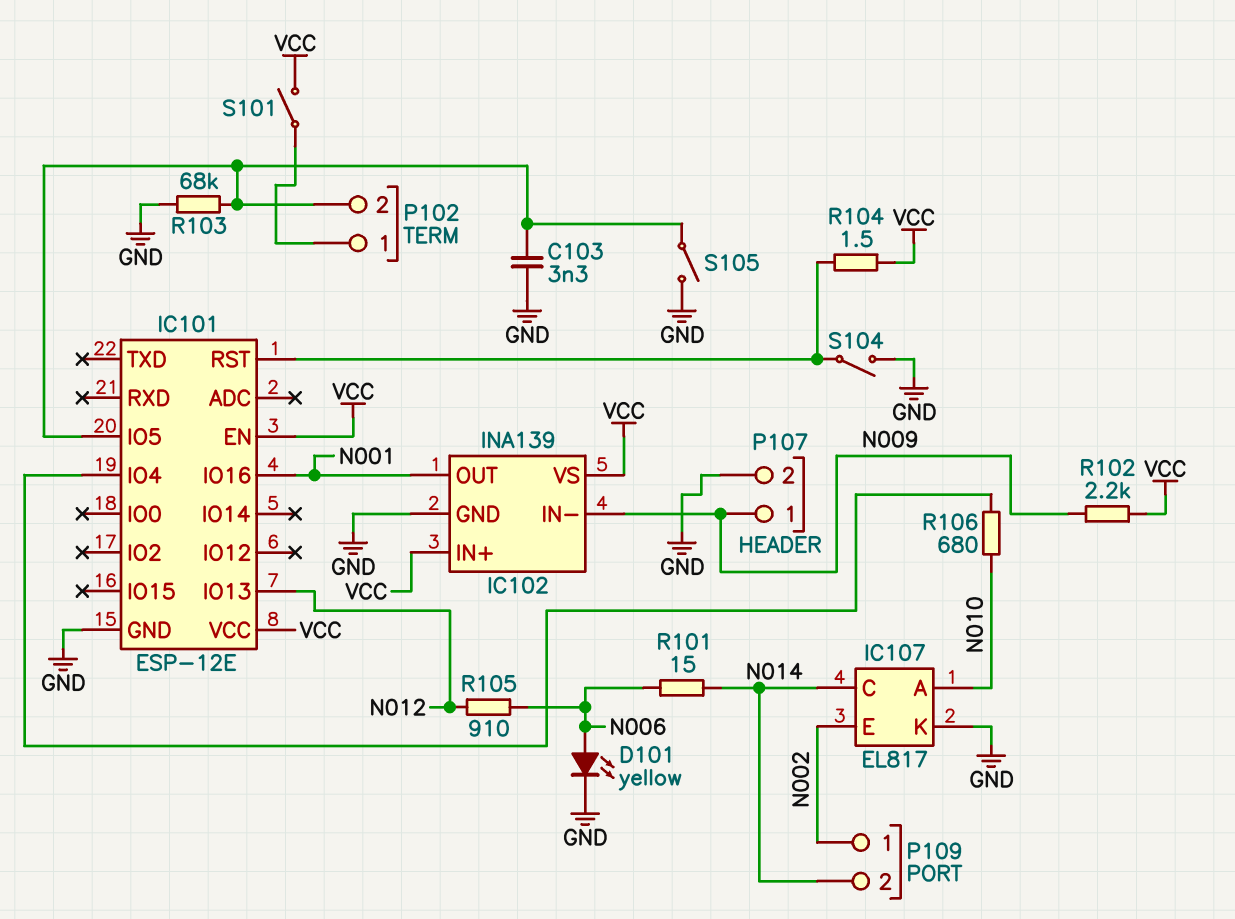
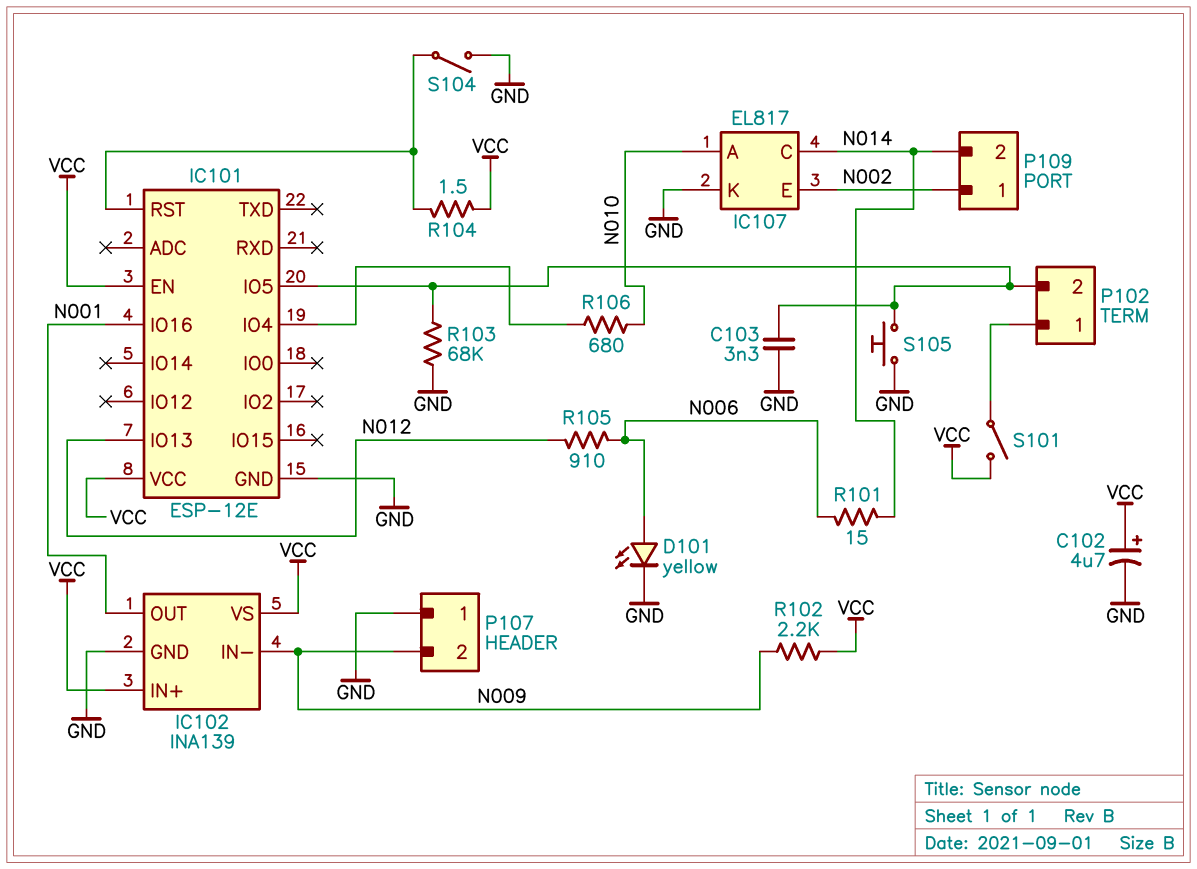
C102: none -> 4.7uF (plus VCC, minus GND)
P107 pin 1: N009 -> GND
P107 pin 2: GND -> N009
S105: switch (GND, IC101/IO5) -> button (GND, IC101/IO5)

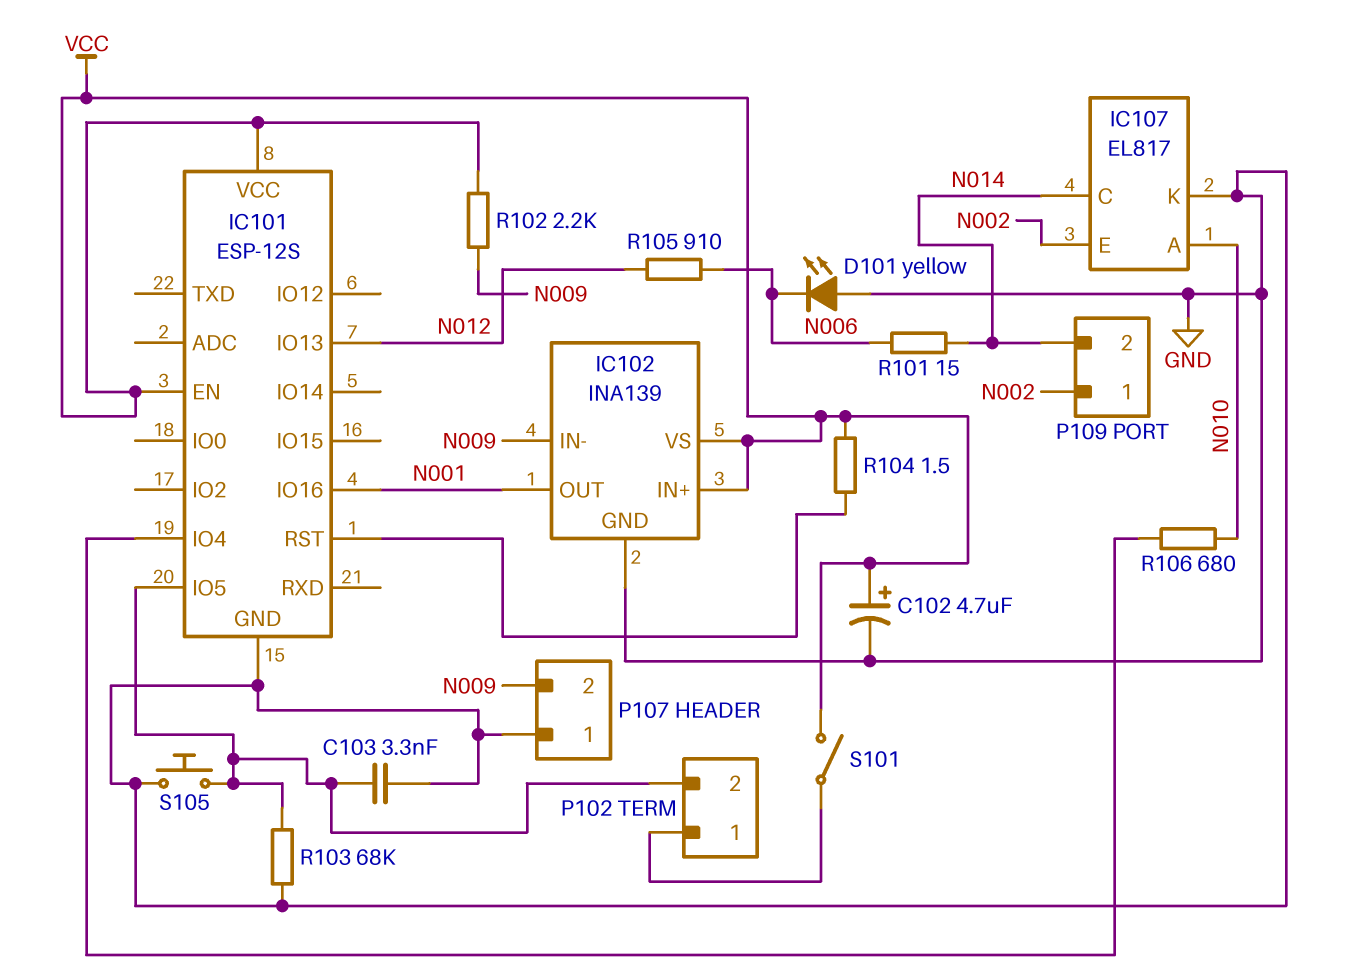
D101: LED yellow (A N006, K GND) -> LED yellow (A GND, K N006)
IC101: ESP-12E -> ESP-12S
S104: switch (GND, IC101/RST) -> none

